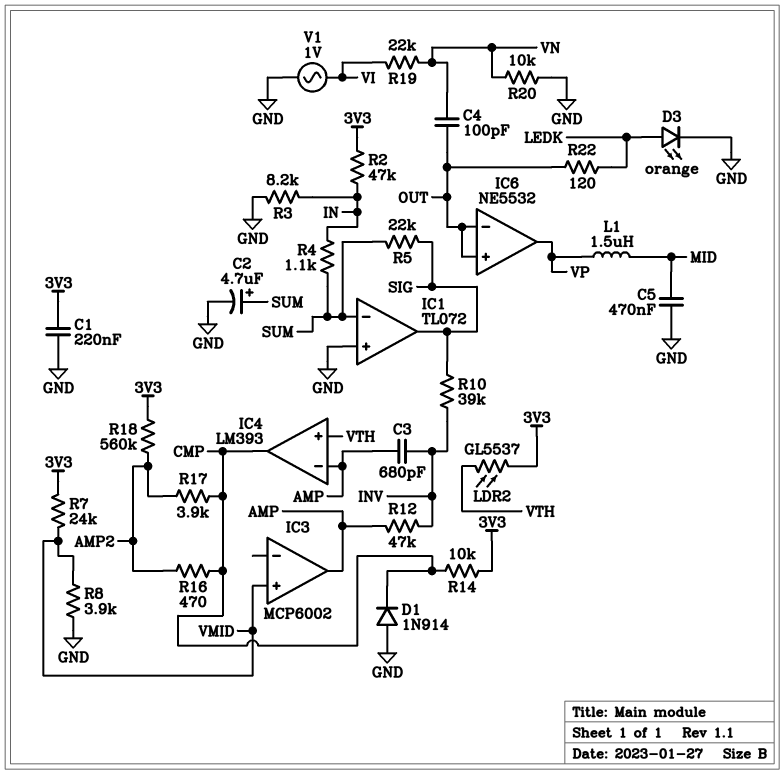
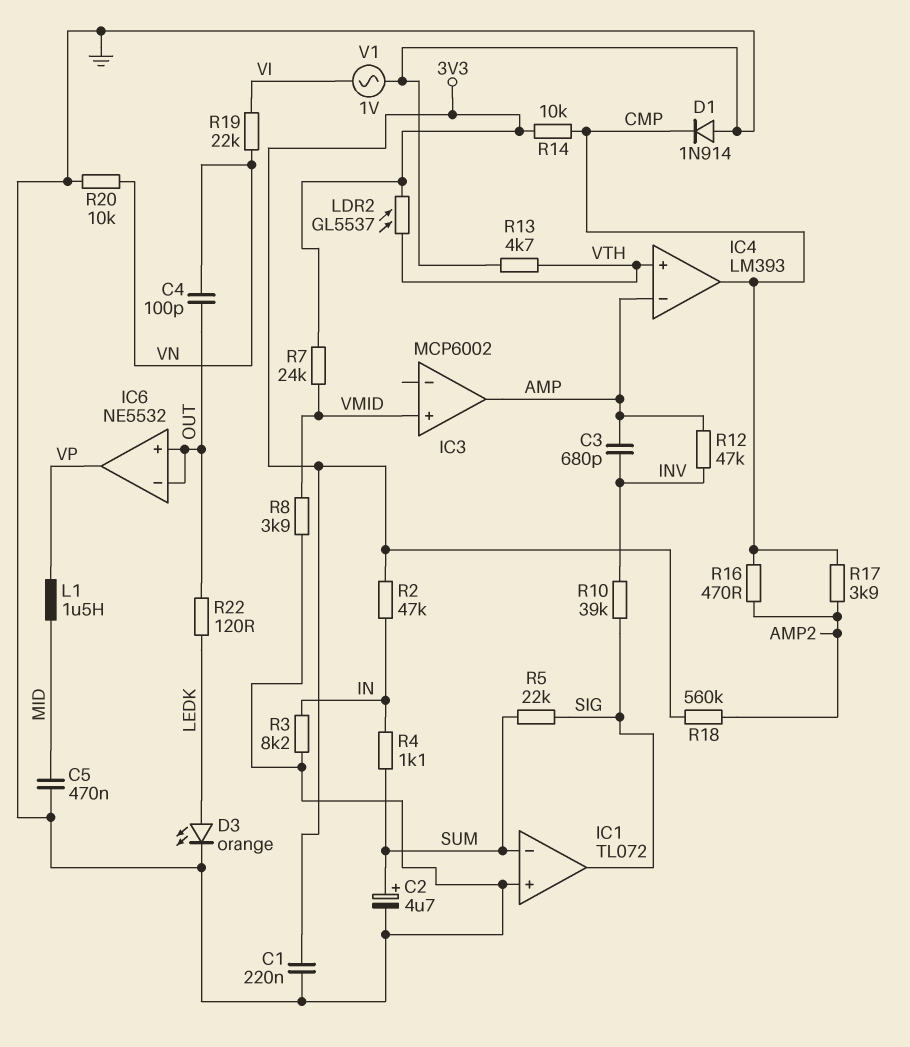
R13: none -> 4.7k (GND, VTH)

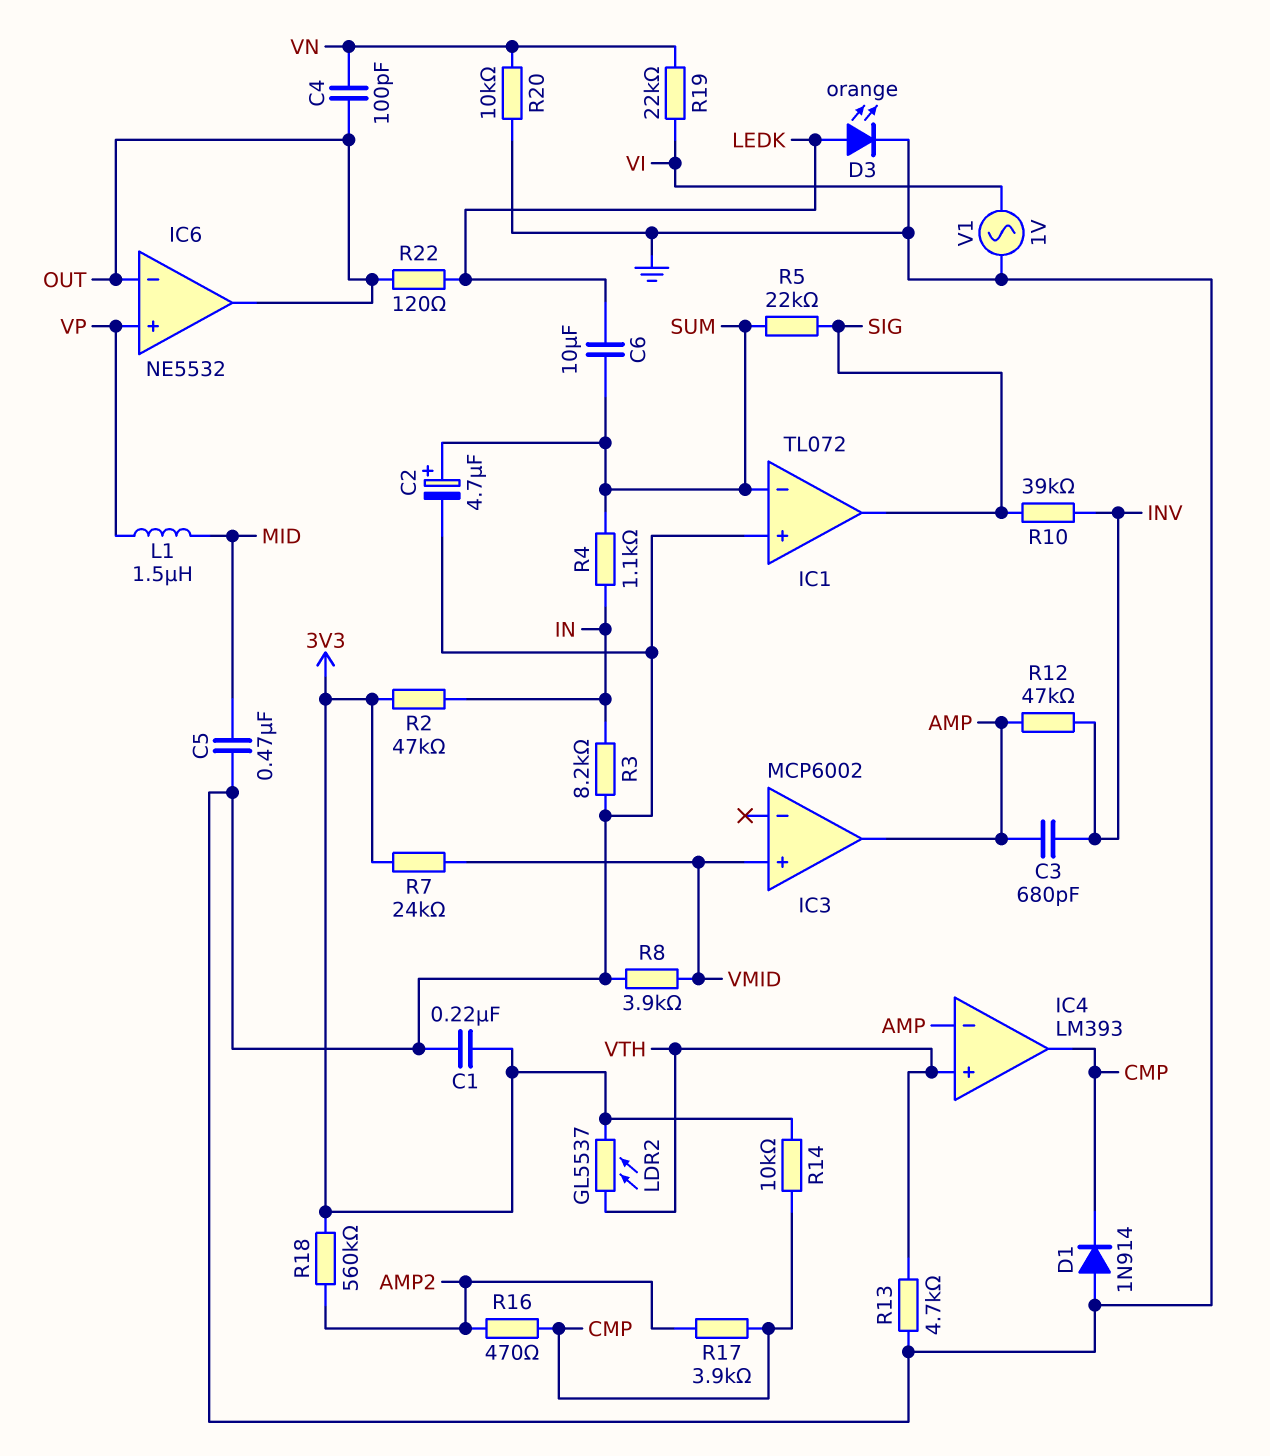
C6: none -> 10uF (LEDK, SUM)
IC6 pin in+: OUT -> VP
IC6 pin out: VP -> OUT

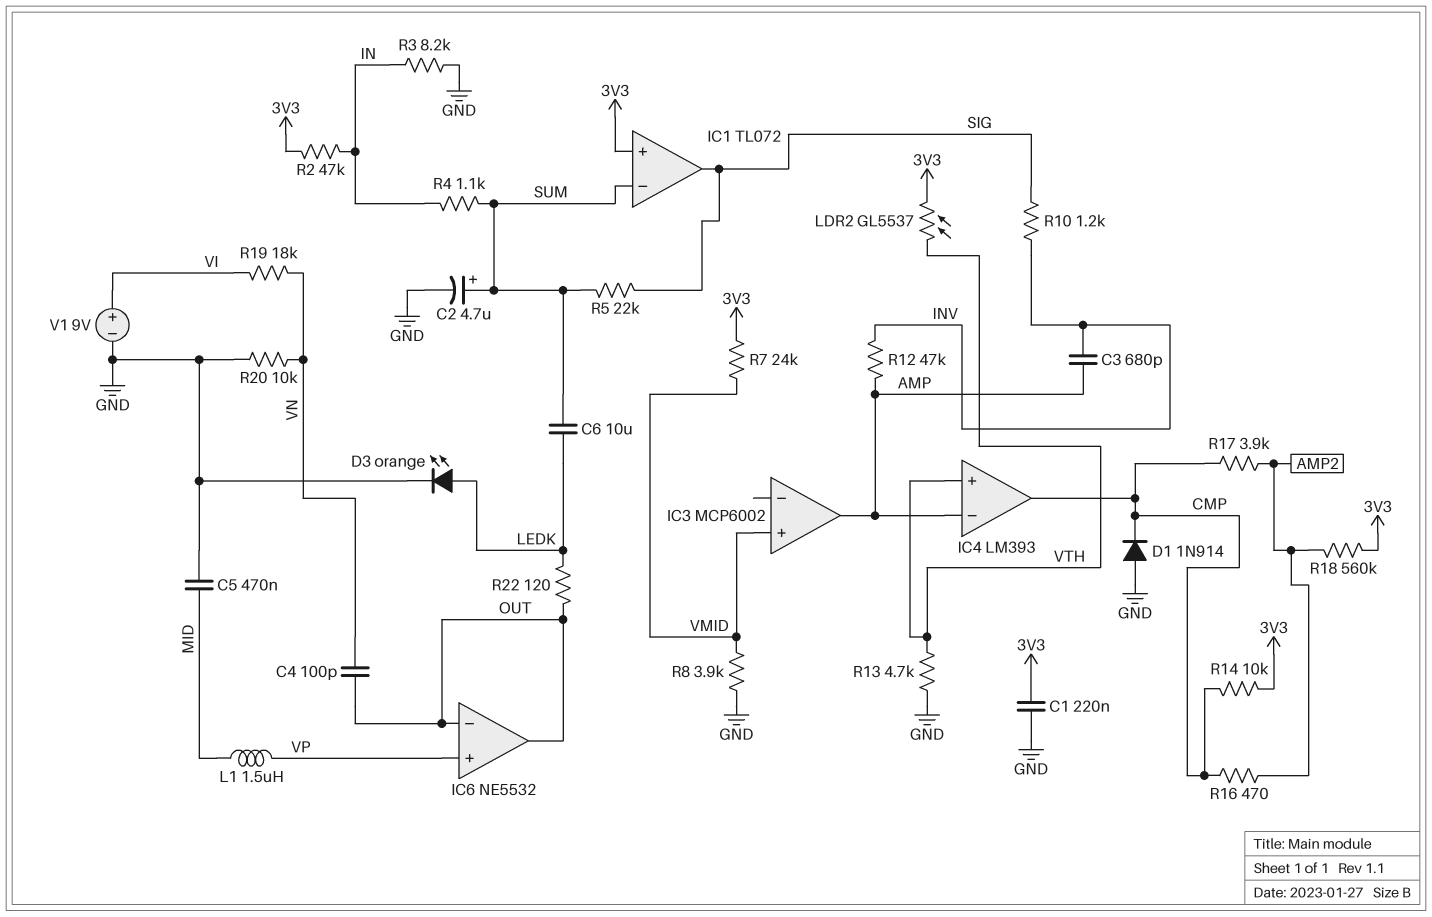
IC1 pin in+: GND -> 3V3
R10: 39k (INV, SIG) -> 1.2k (INV, SIG)
R19: 22k (VI, VN) -> 18k (VI, VN)
V1: AC 1V (GND, VI) -> 9V (plus VI, minus GND)

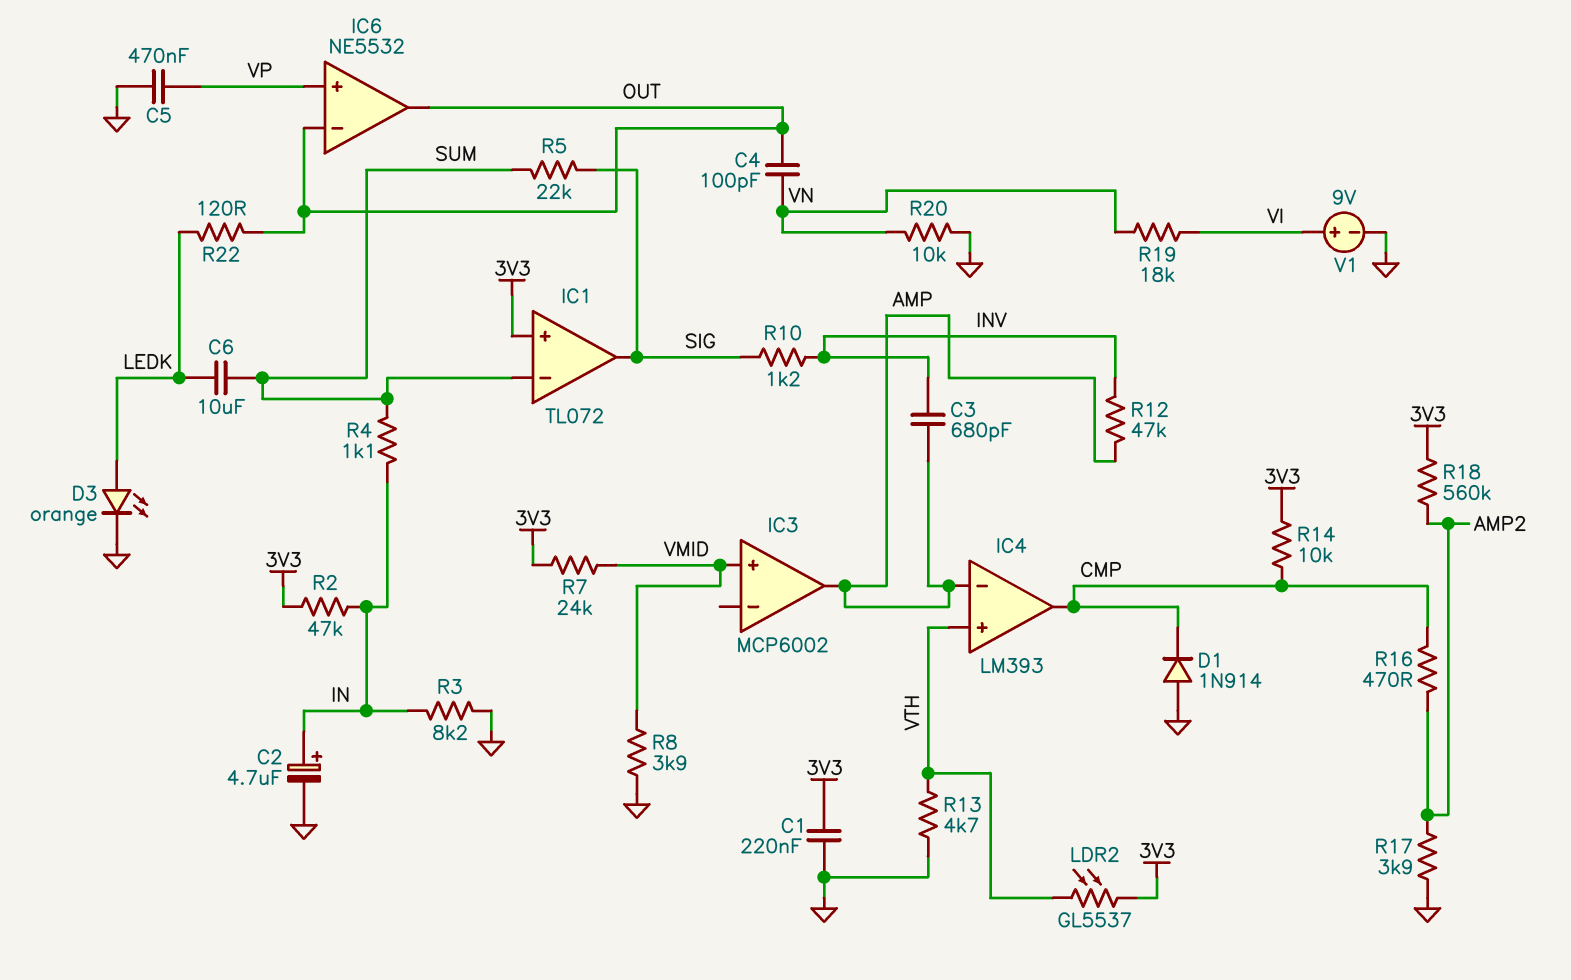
C2: 4.7uF (plus SUM, minus GND) -> 4.7uF (plus IN, minus GND)
C5: 470nF (GND, MID) -> 470nF (GND, VP)
L1: 1.5uH (MID, VP) -> none
R17: 3.9k (AMP2, CMP) -> 3.9k (AMP2, GND)

